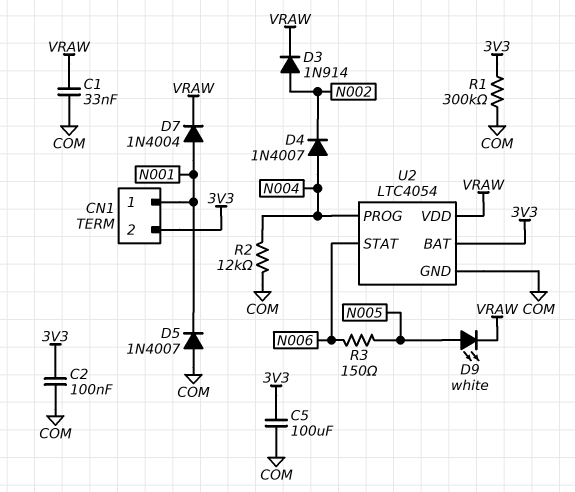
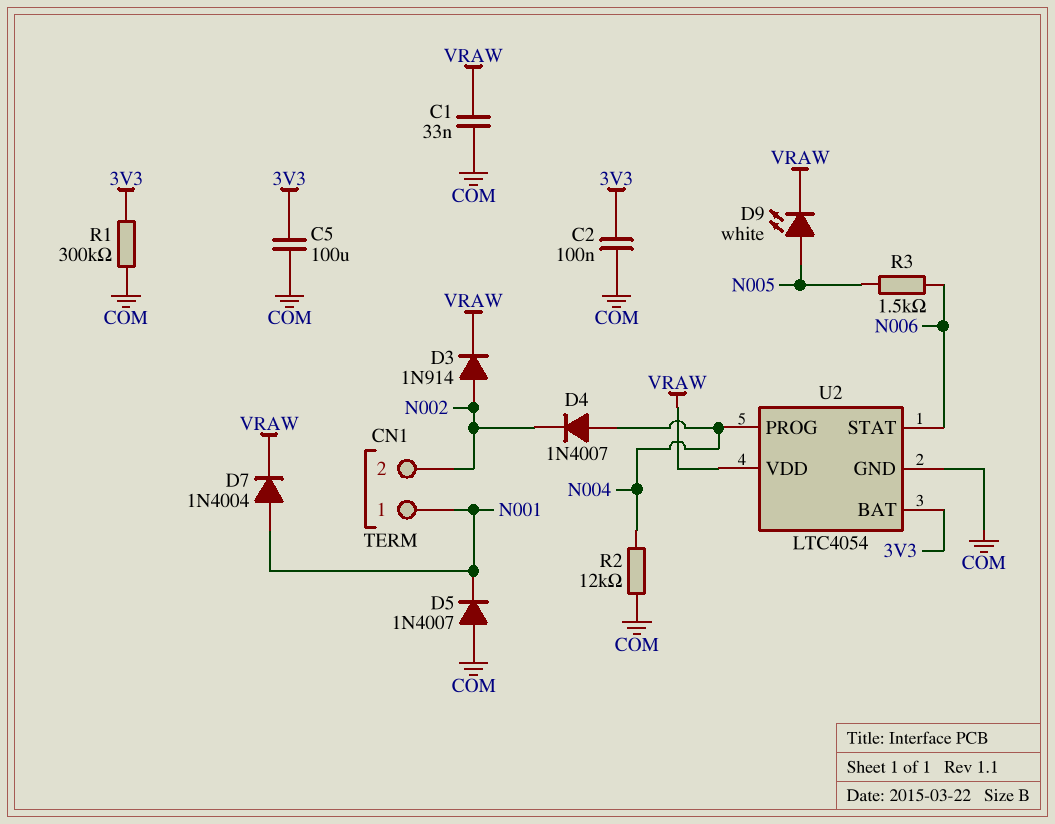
CN1 pin 2: 3V3 -> N002
R3: 150 (N005, N006) -> 1.5k (N005, N006)

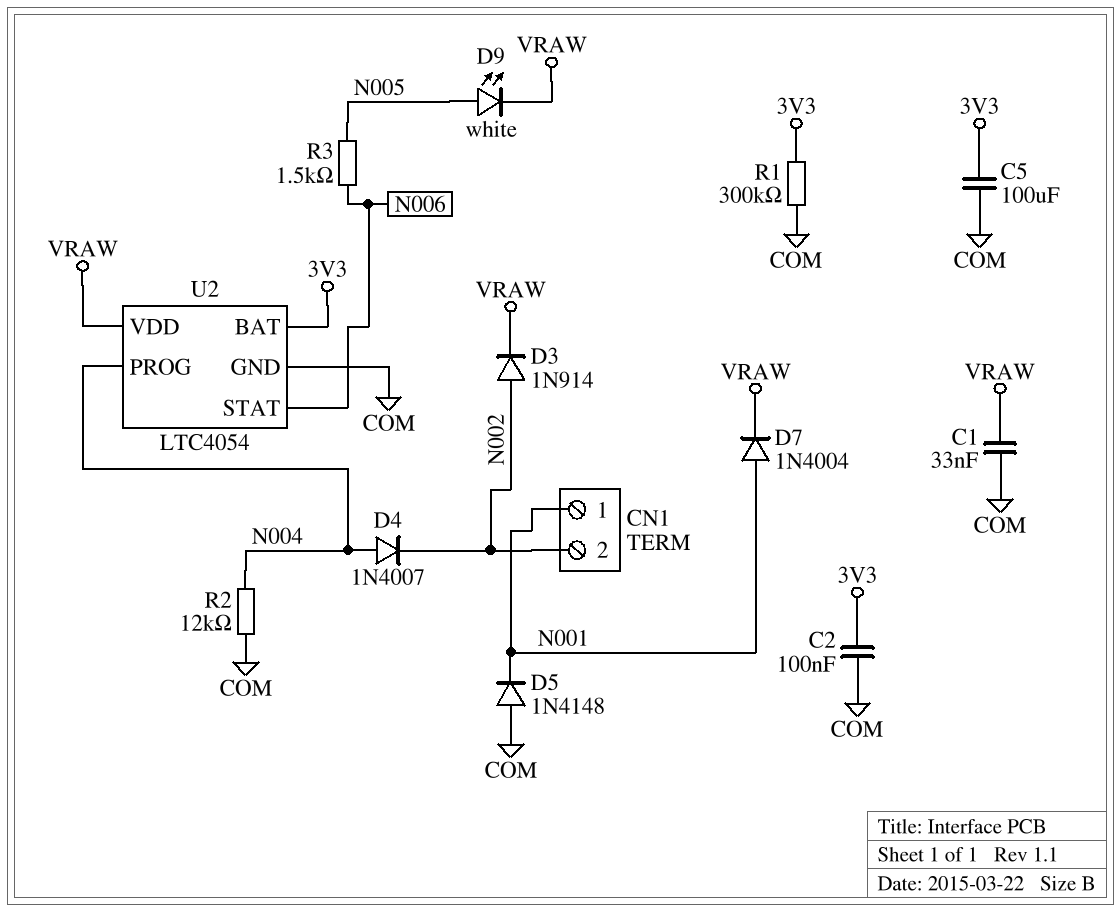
D5: diode 1N4007 (A COM, K N001) -> diode 1N4148 (A COM, K N001)

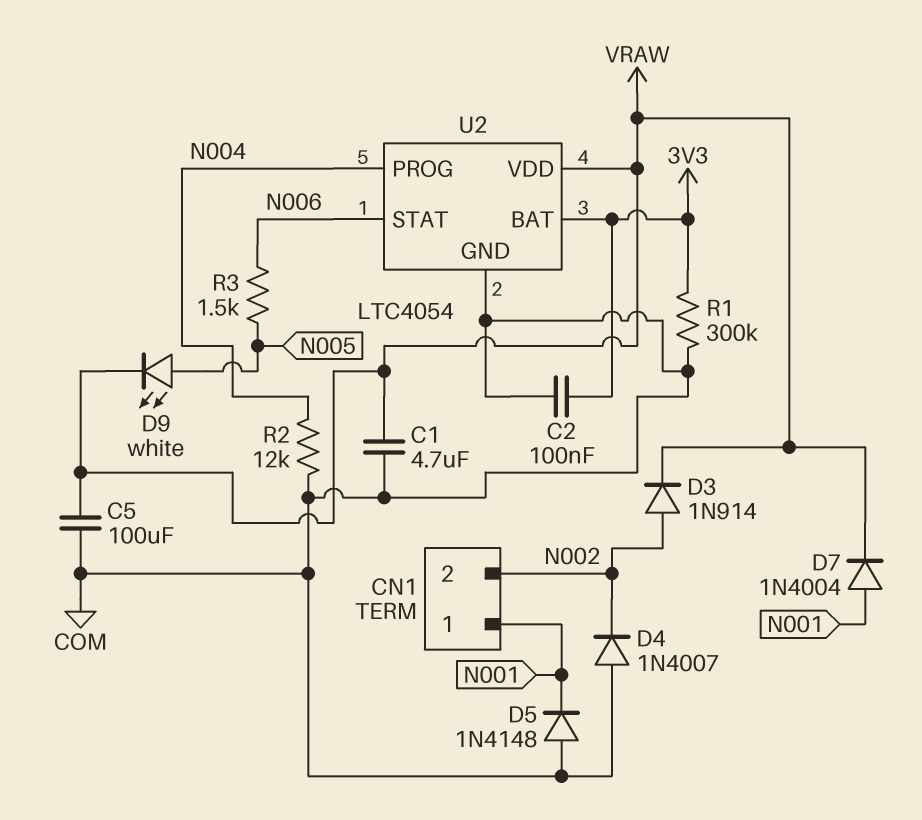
C1: 33nF (COM, VRAW) -> 4.7uF (COM, VRAW)
C5: 100uF (3V3, COM) -> 100uF (COM, VRAW)
D4: diode 1N4007 (A N004, K N002) -> diode 1N4007 (A COM, K N002)

